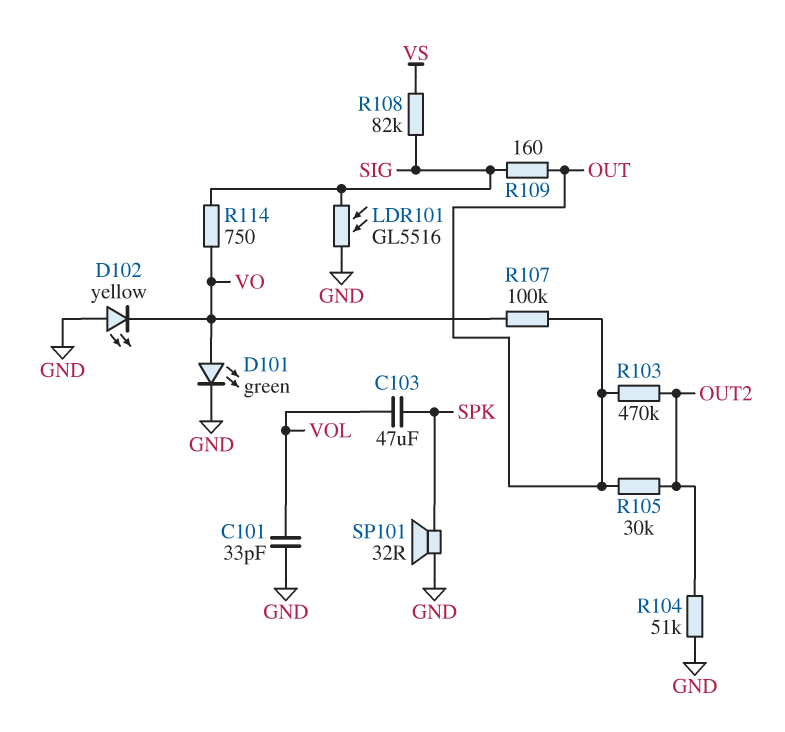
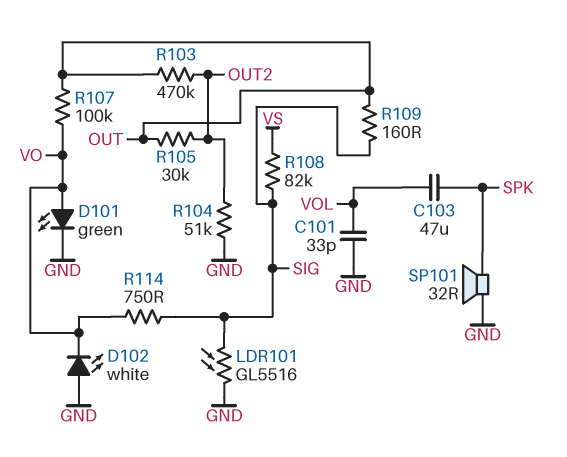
D102: LED yellow (A GND, K VO) -> LED white (A GND, K VO)

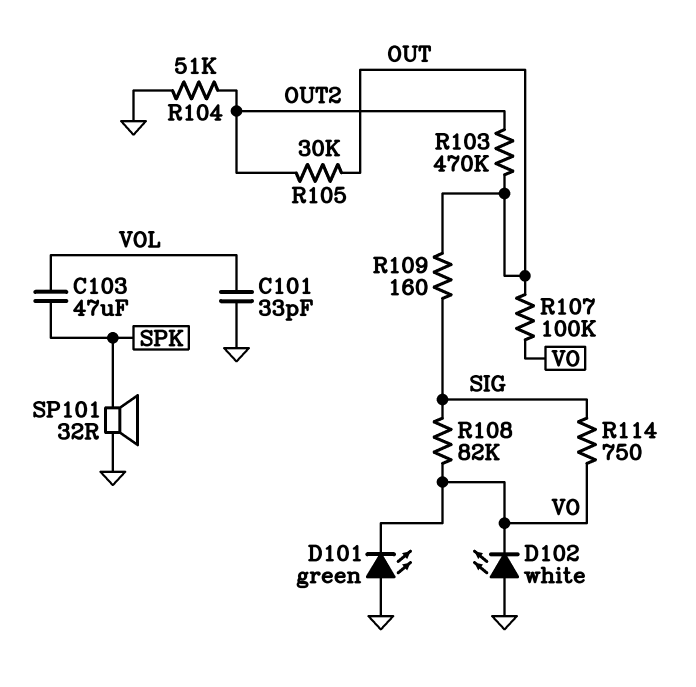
D101: LED green (A VO, K GND) -> LED green (A GND, K VO)
LDR101: GL5516 (GND, SIG) -> none
R108: 82k (SIG, VS) -> 82k (SIG, VO)

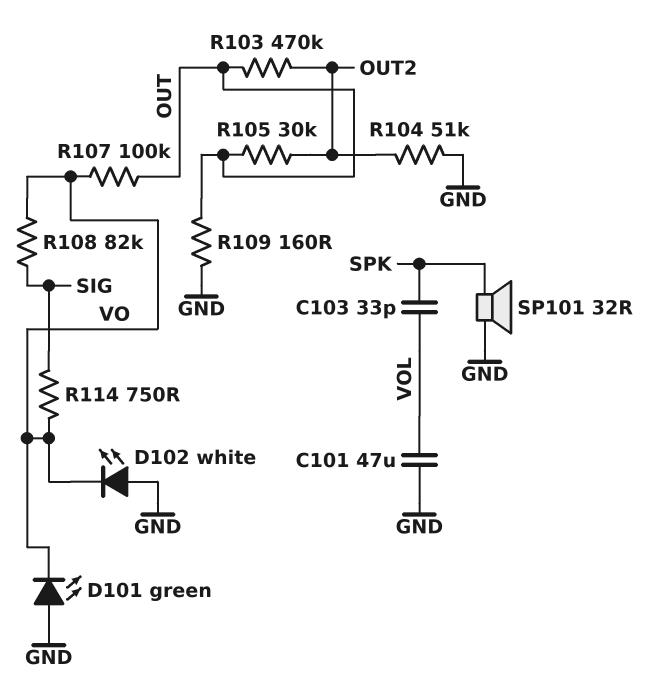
C101: 33pF (GND, VOL) -> 47uF (GND, VOL)
C103: 47uF (SPK, VOL) -> 33pF (SPK, VOL)
R109: 160 (OUT, SIG) -> 160 (GND, OUT)

